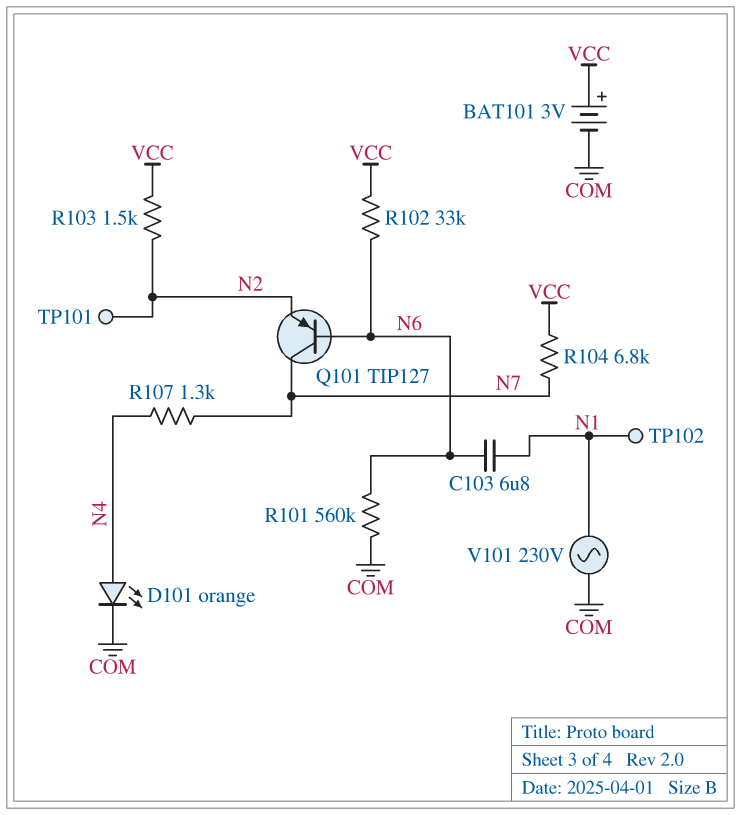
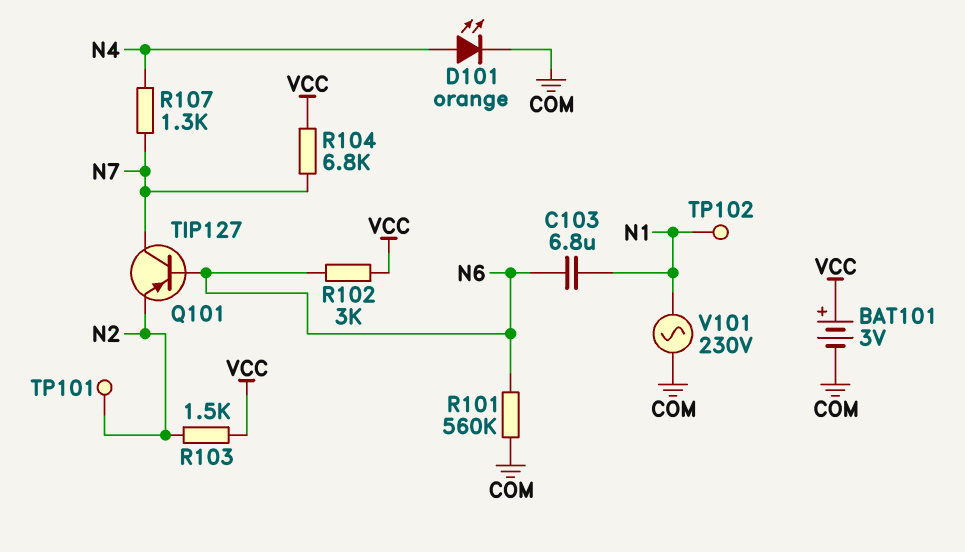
R102: 33k (N6, VCC) -> 3k (N6, VCC)

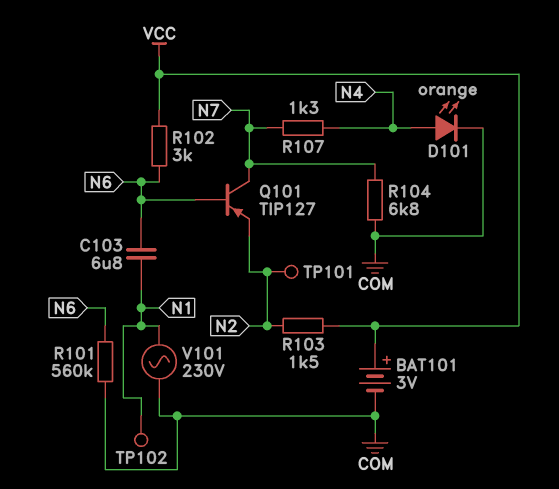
R104: 6.8k (N7, VCC) -> 6.8k (COM, N7)

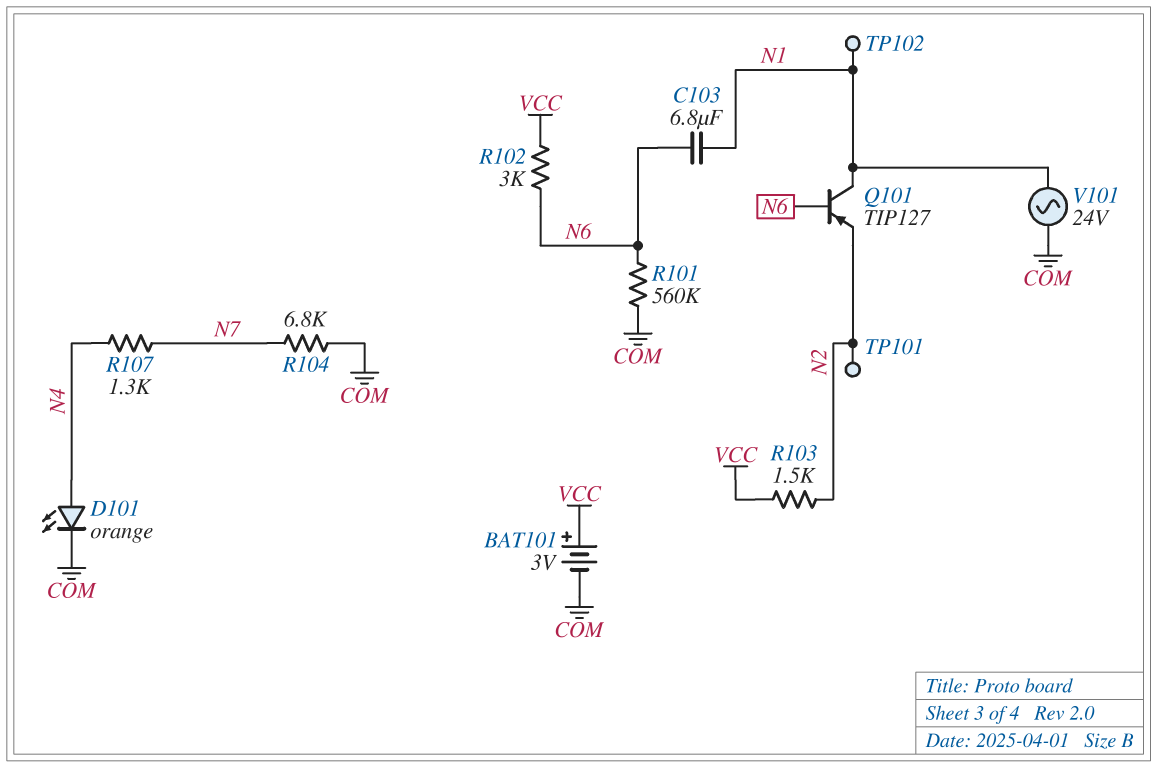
Q101: PNP TIP127 (B N6, C N7, E N2) -> PNP TIP127 (B N6, C N1, E N2)
V101: AC 230V (COM, N1) -> AC 24V (COM, N1)

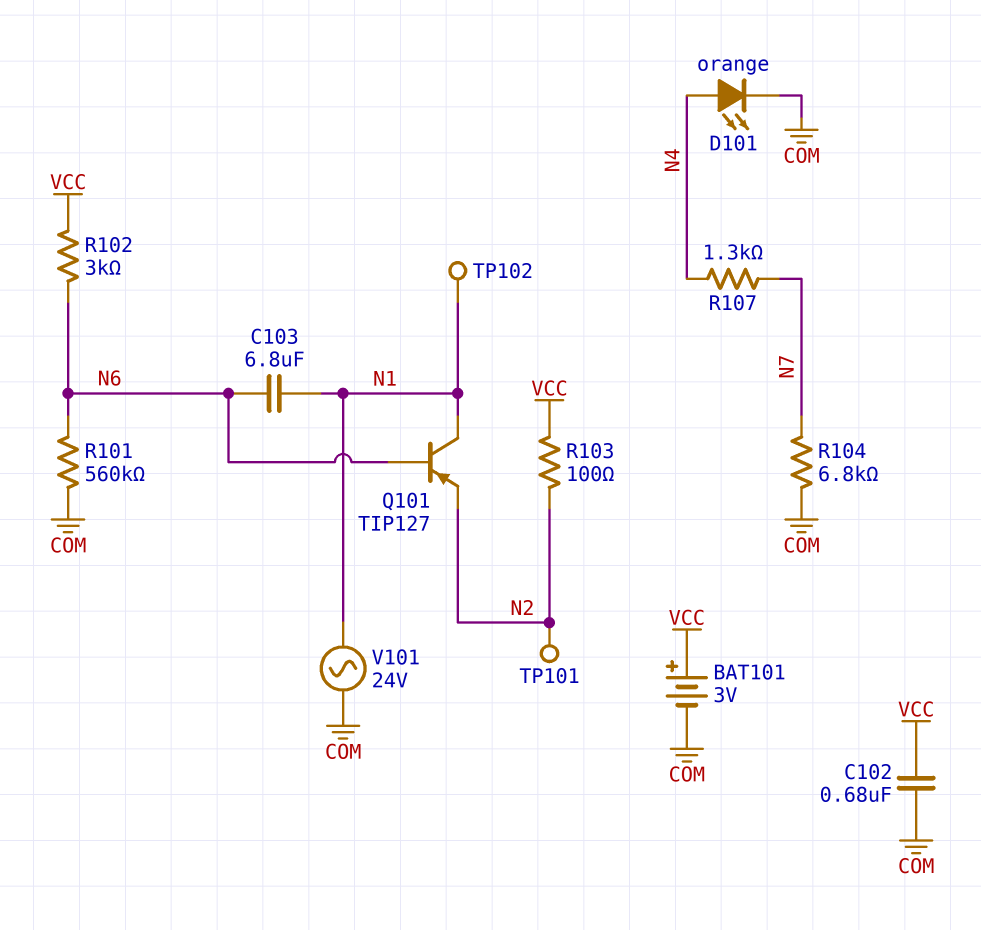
C102: none -> 680nF (COM, VCC)
R103: 1.5k (N2, VCC) -> 100 (N2, VCC)

